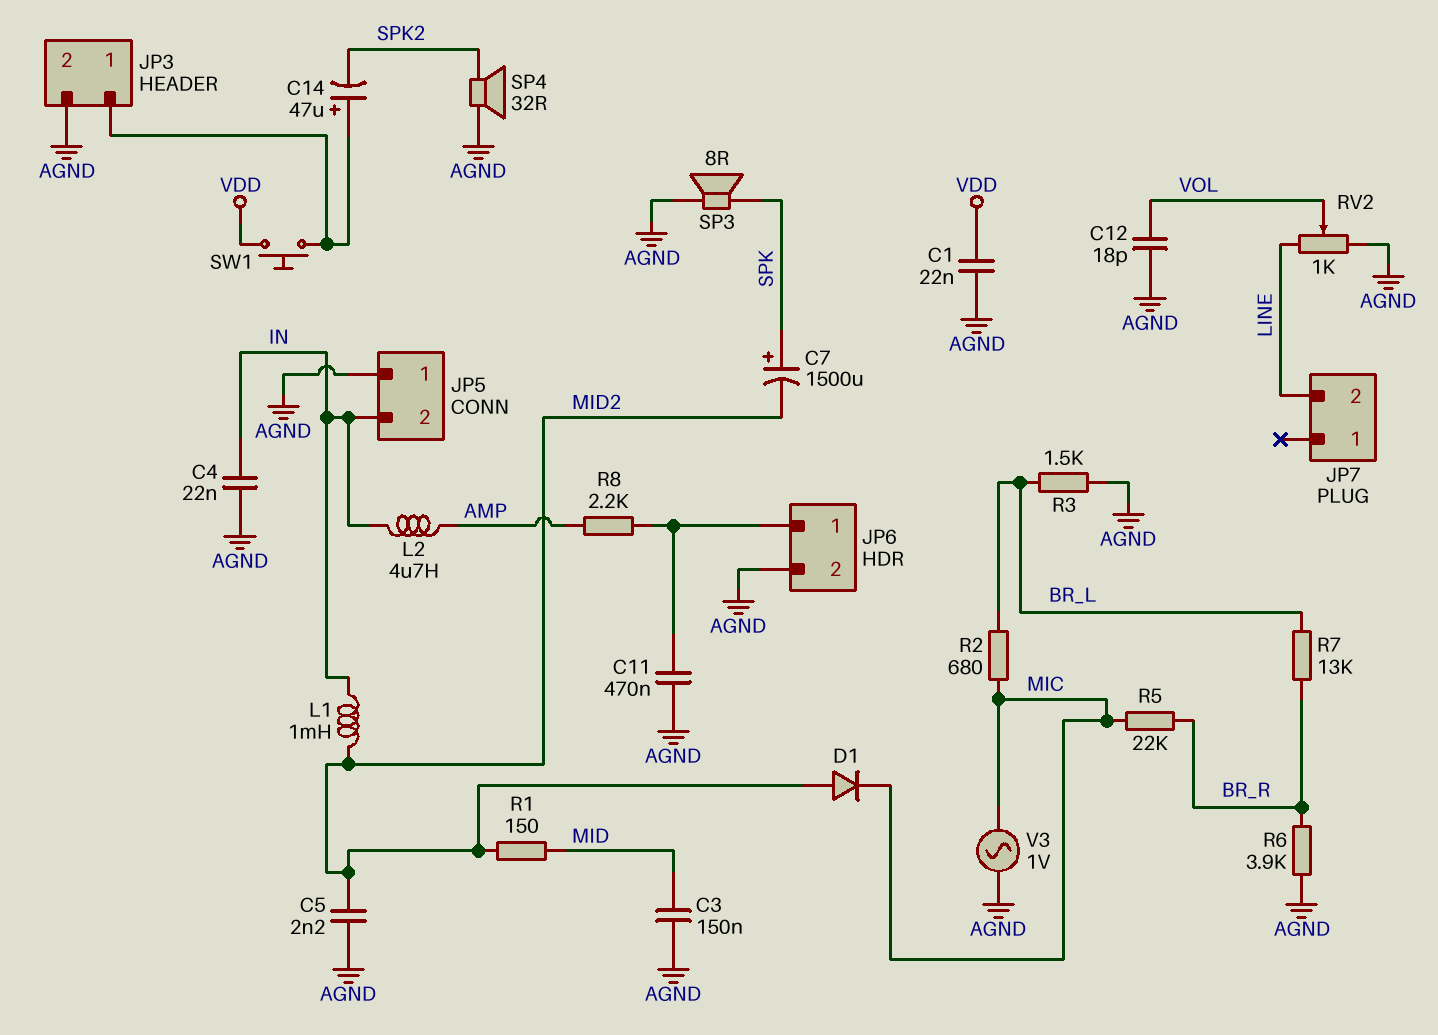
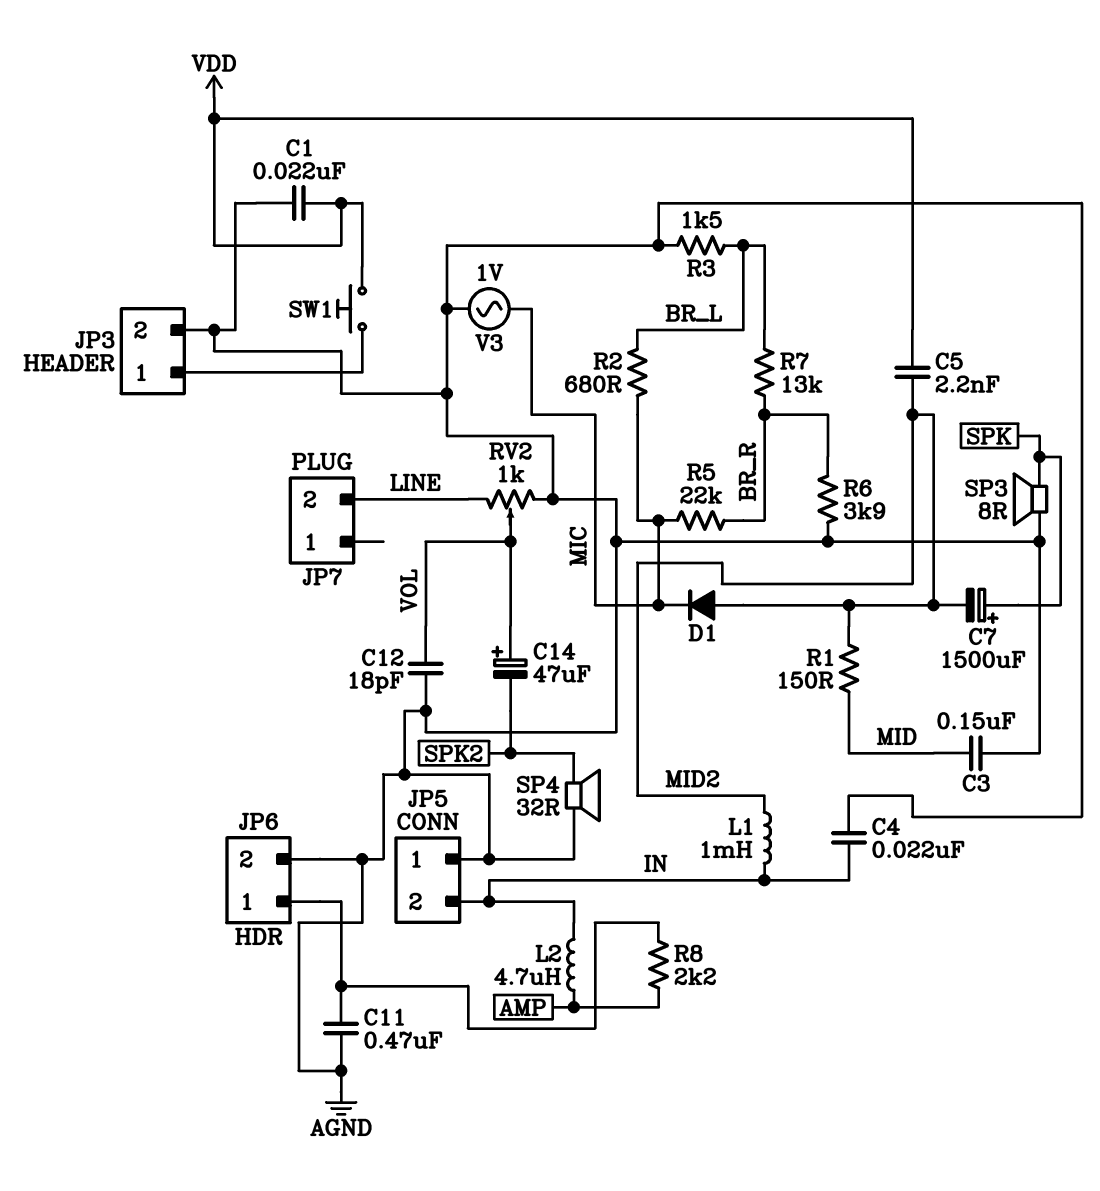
C5: 2.2nF (AGND, MID2) -> 2.2nF (MID2, VDD)
C14: 47uF (plus JP3/1, minus SPK2) -> 47uF (plus VOL, minus SPK2)

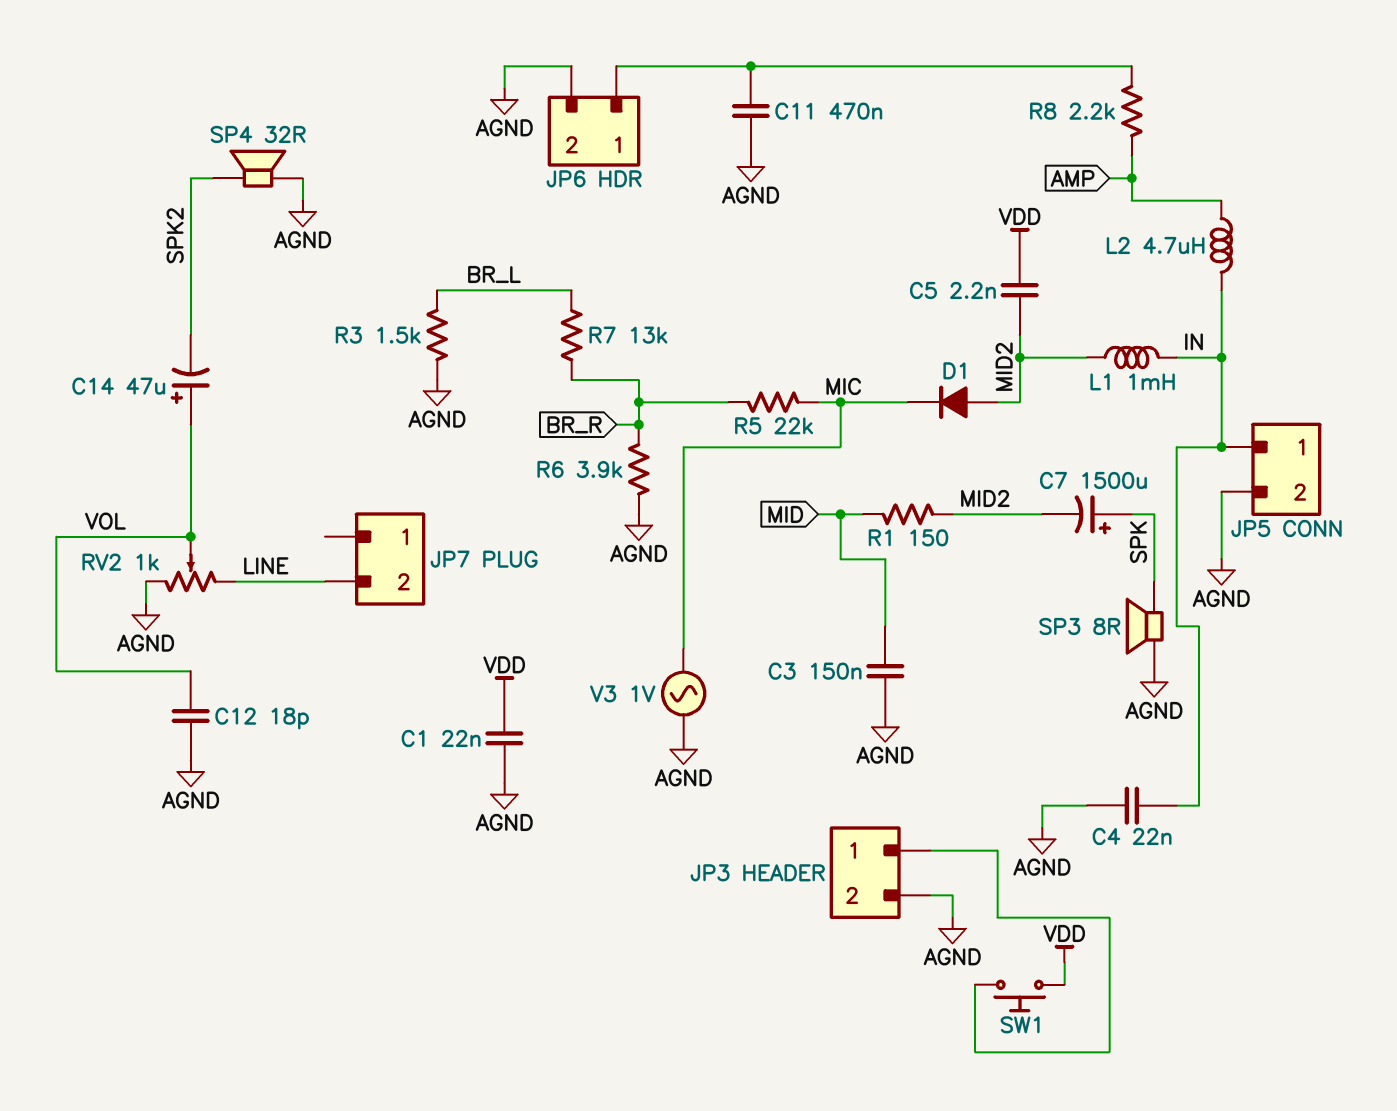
JP5 pin 1: AGND -> IN
JP5 pin 2: IN -> AGND
R2: 680 (BR_L, MIC) -> none

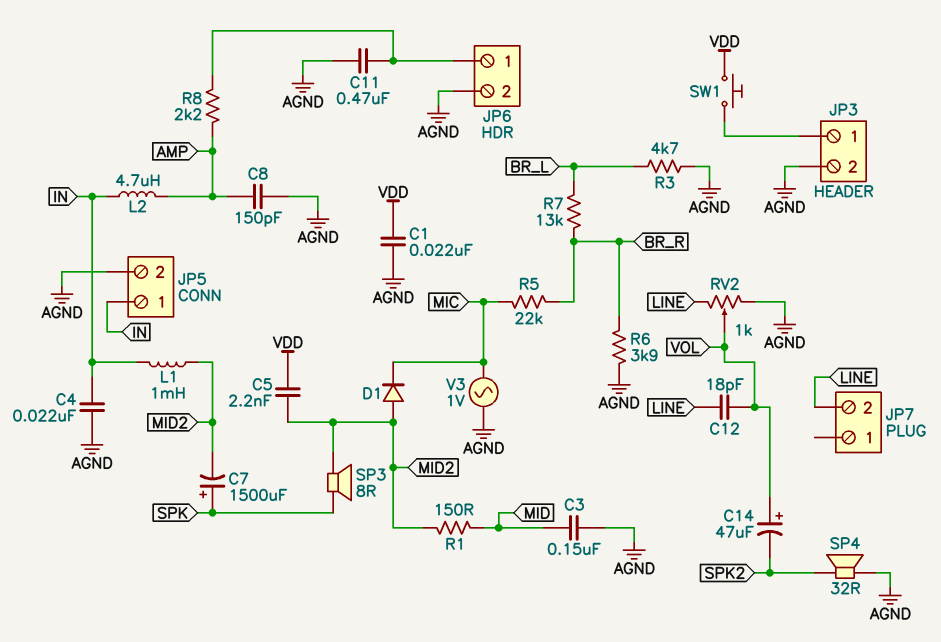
C8: none -> 150pF (AGND, AMP)
C12: 18pF (AGND, VOL) -> 18pF (LINE, VOL)
R3: 1.5k (AGND, BR_L) -> 4.7k (AGND, BR_L)
SP3: speaker 8R (AGND, SPK) -> speaker 8R (MID2, SPK)

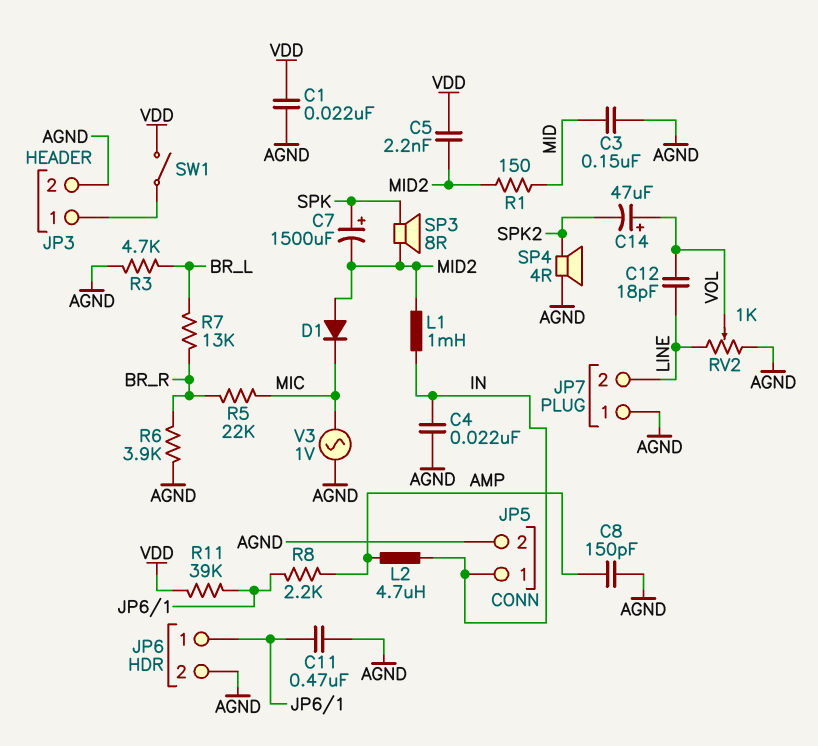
JP7 pin 1: none -> AGND
R11: none -> 39k (JP6/1, VDD)
SP4: speaker 32R (AGND, SPK2) -> speaker 4R (AGND, SPK2)
SW1: button (JP3/1, VDD) -> switch (JP3/1, VDD)

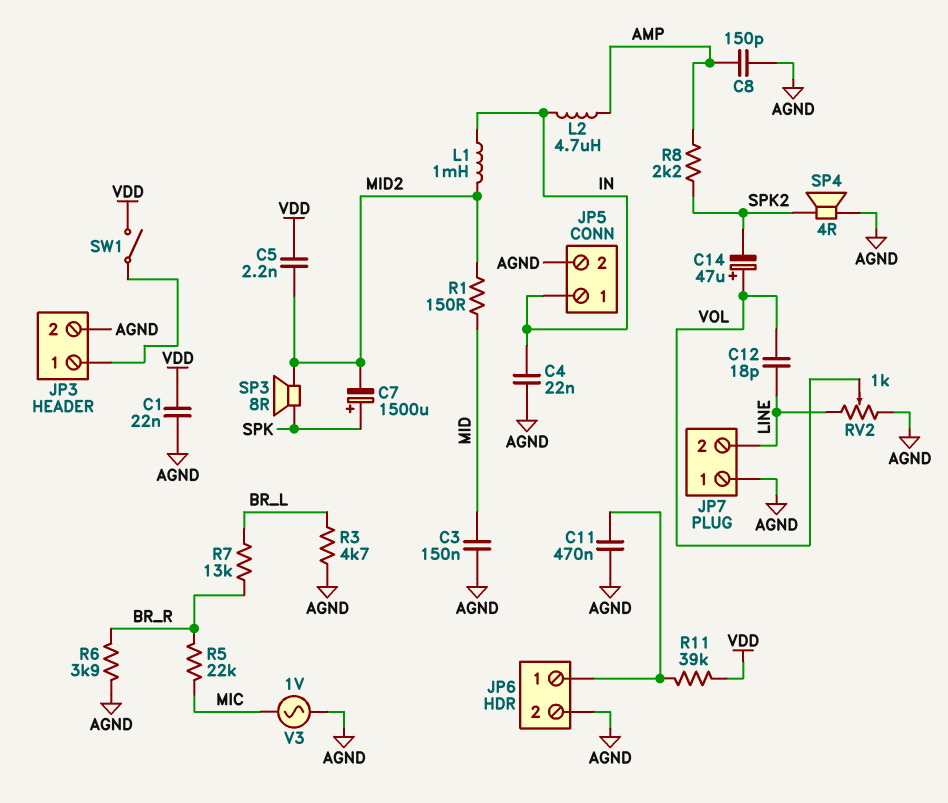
D1: diode (A MID2, K MIC) -> none
R8: 2.2k (AMP, JP6/1) -> 2.2k (AMP, SPK2)

